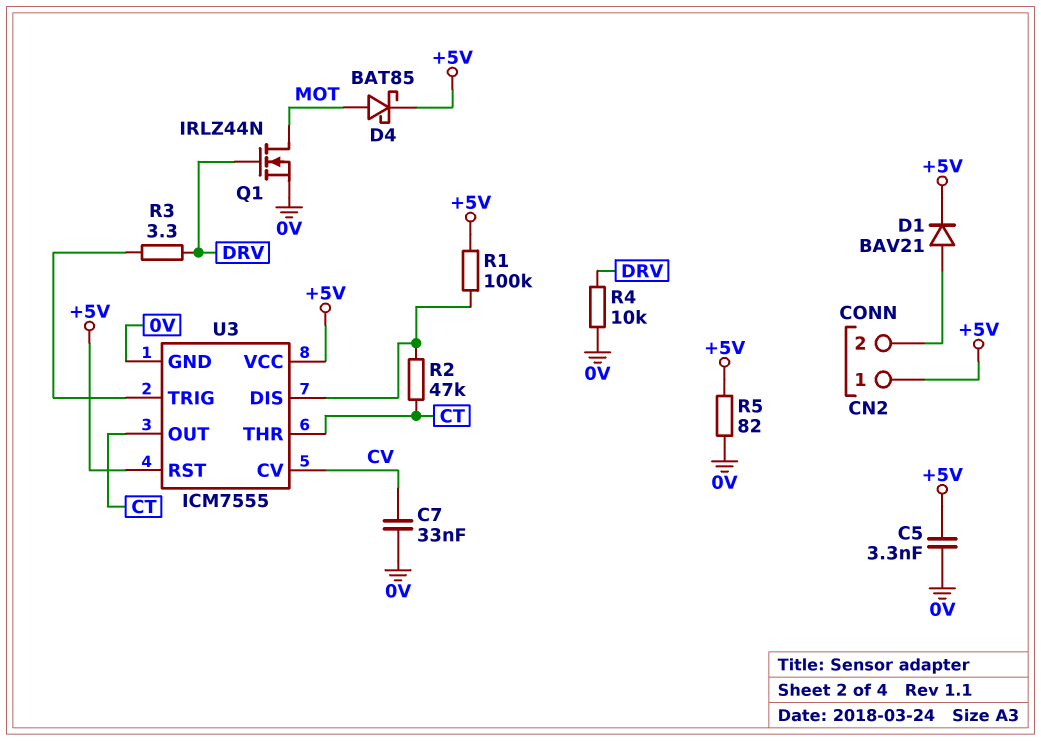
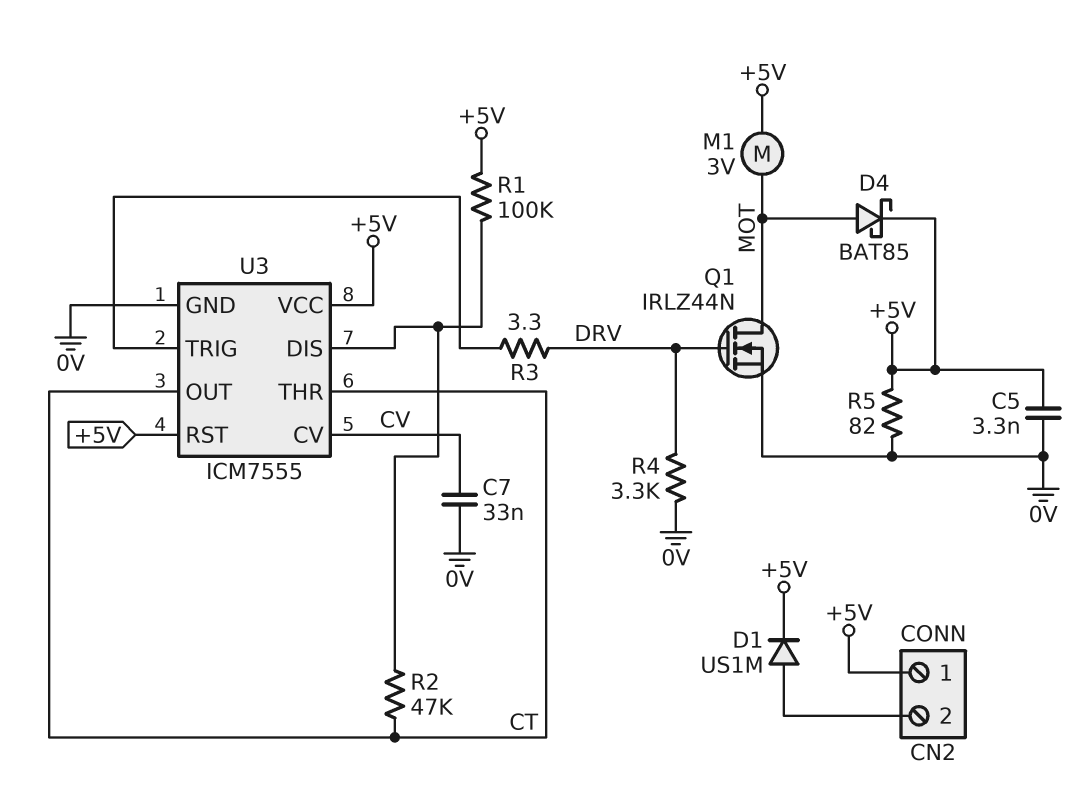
D1: diode BAV21 (A CN2/2, K +5V) -> diode US1M (A CN2/2, K +5V)
M1: none -> motor 3V (+5V, MOT)
R4: 10k (0V, DRV) -> 3.3k (0V, DRV)

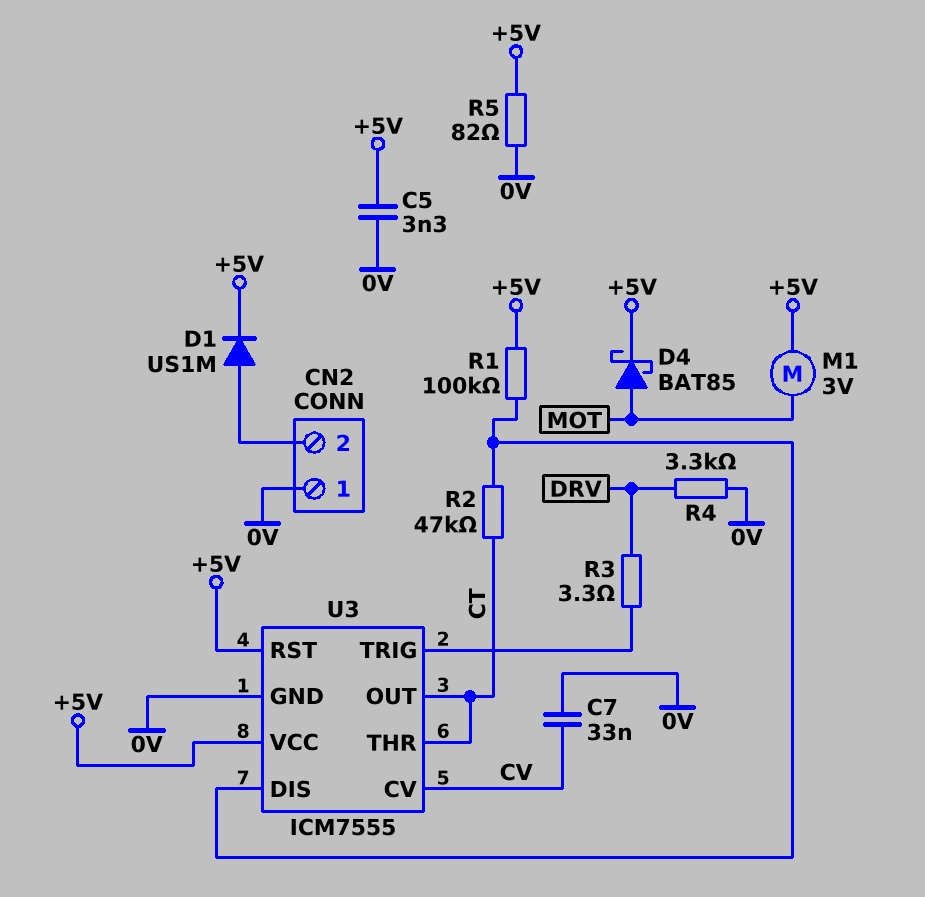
CN2 pin 1: +5V -> 0V
Q1: NMOS IRLZ44N (G DRV, D MOT, S 0V) -> none

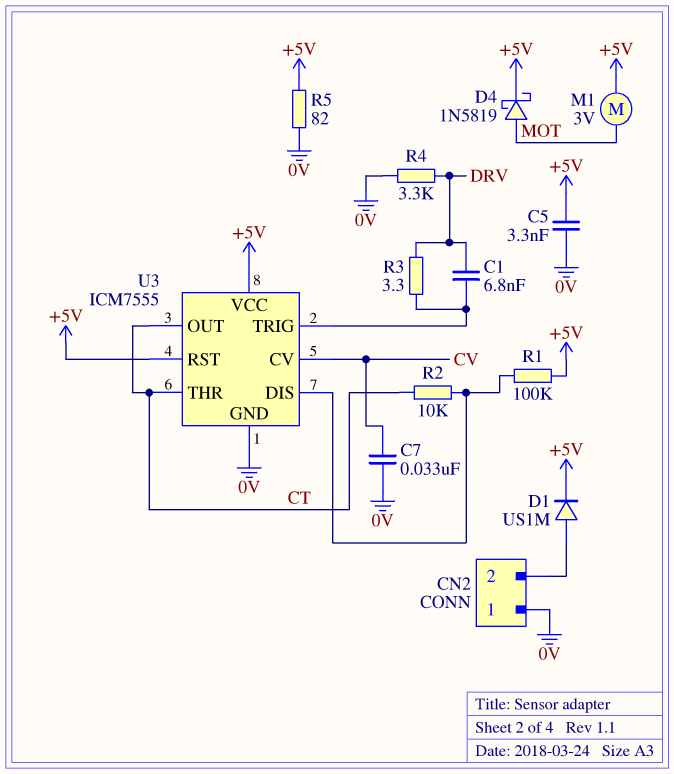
C1: none -> 6.8nF (DRV, U3/TRIG)
D4: schottky BAT85 (A MOT, K +5V) -> schottky 1N5819 (A MOT, K +5V)
R2: 47k (CT, U3/DIS) -> 10k (CT, U3/DIS)

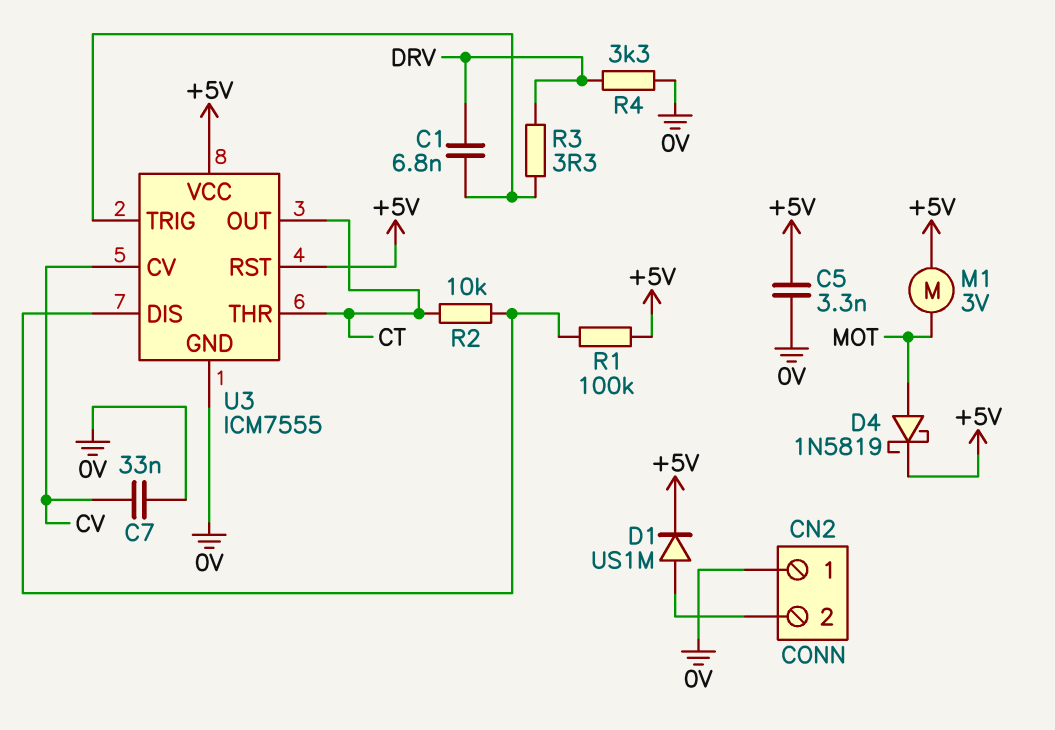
R5: 82 (+5V, 0V) -> none

